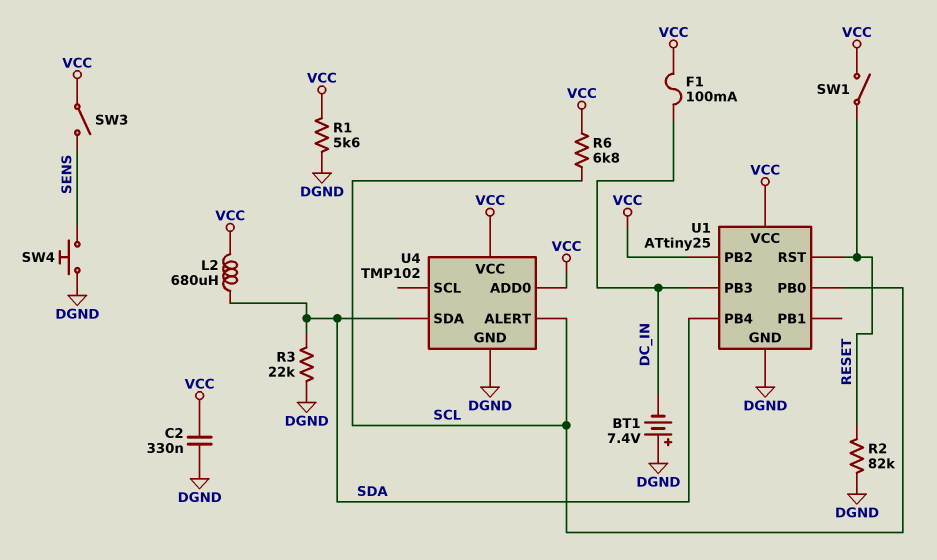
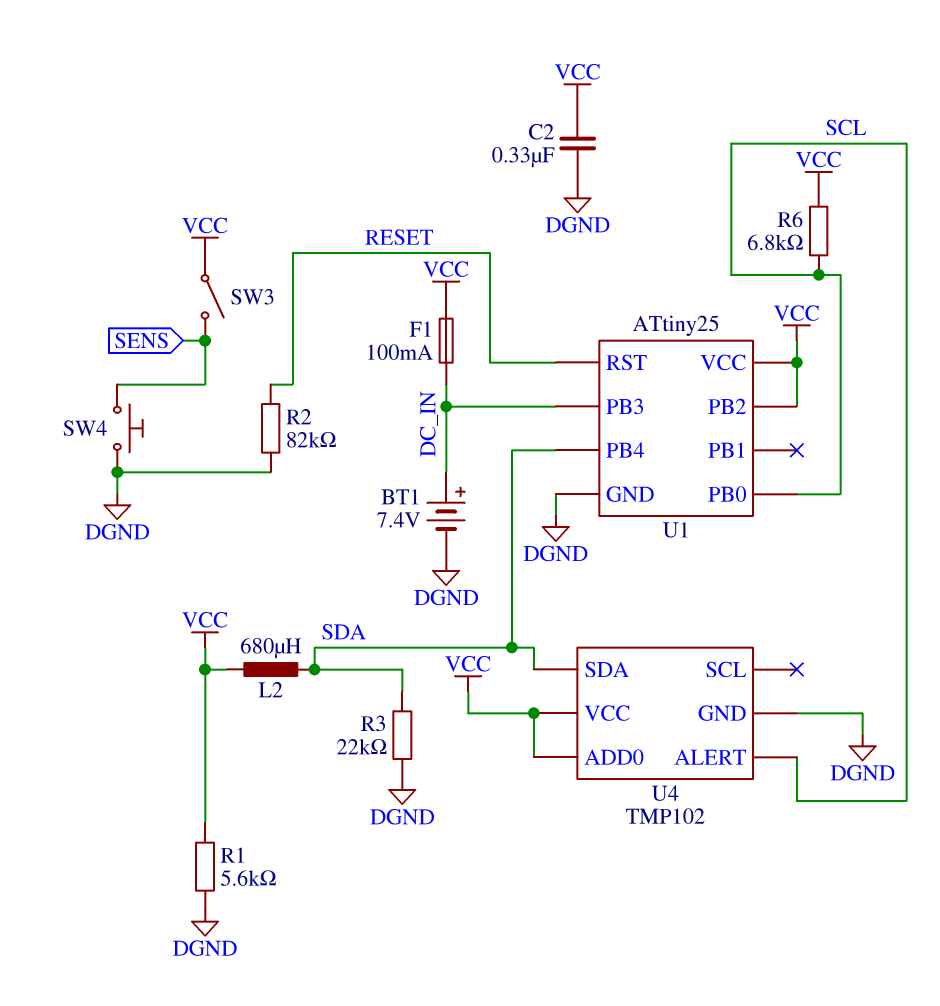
BT1: 7.4V (plus DGND, minus DC_IN) -> 7.4V (plus DC_IN, minus DGND)
SW1: switch (RESET, VCC) -> none

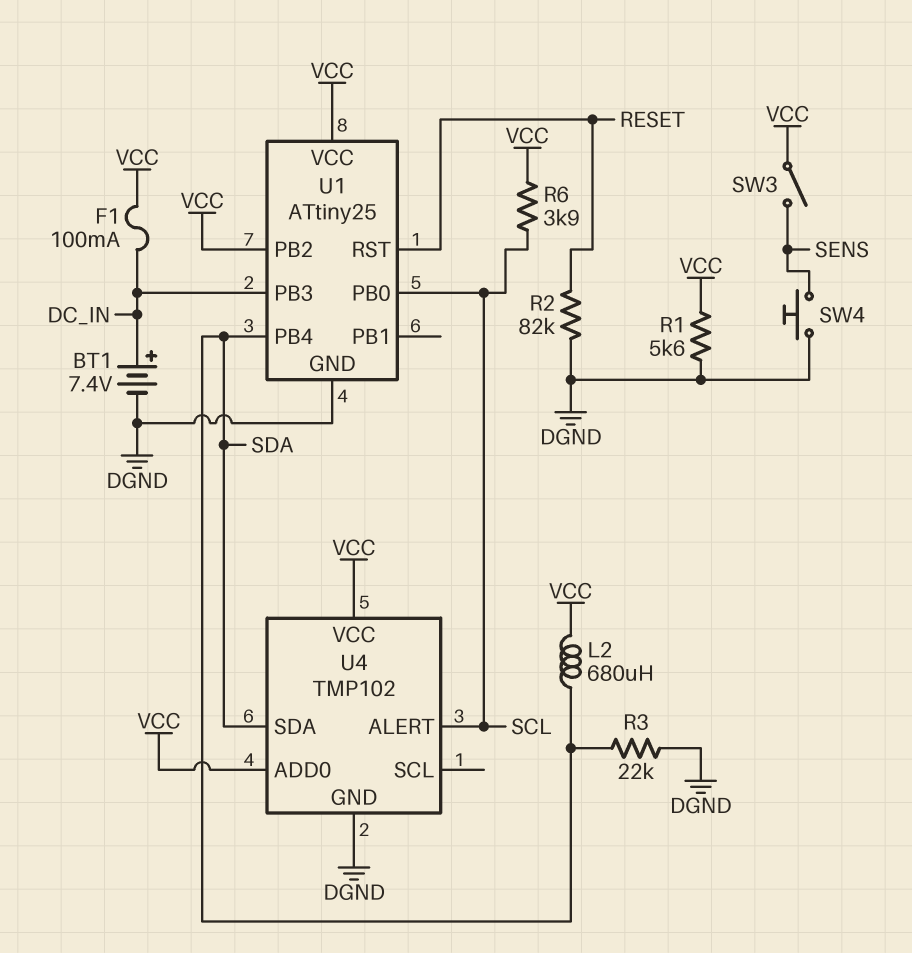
C2: 330nF (DGND, VCC) -> none
R6: 6.8k (SCL, VCC) -> 3.9k (SCL, VCC)

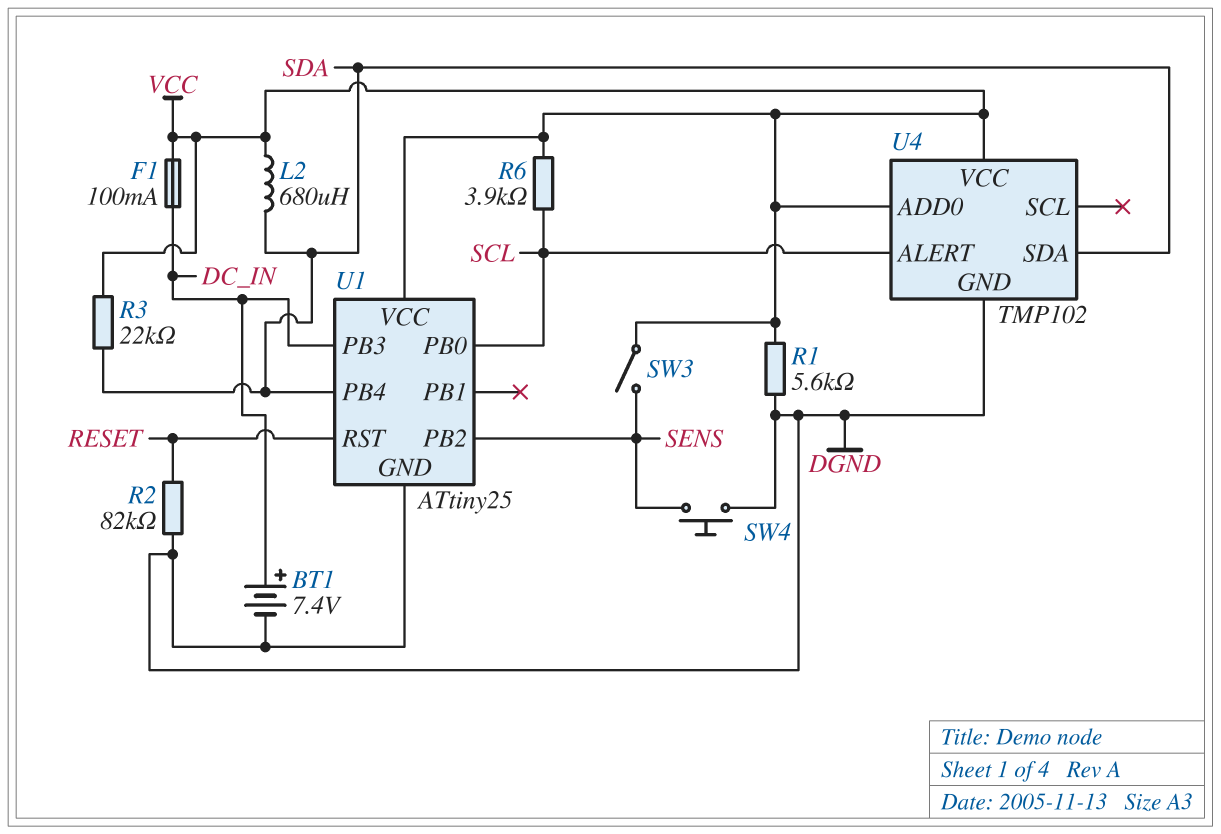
R3: 22k (DGND, SDA) -> 22k (SDA, VCC)
U1 pin PB2: VCC -> SENS

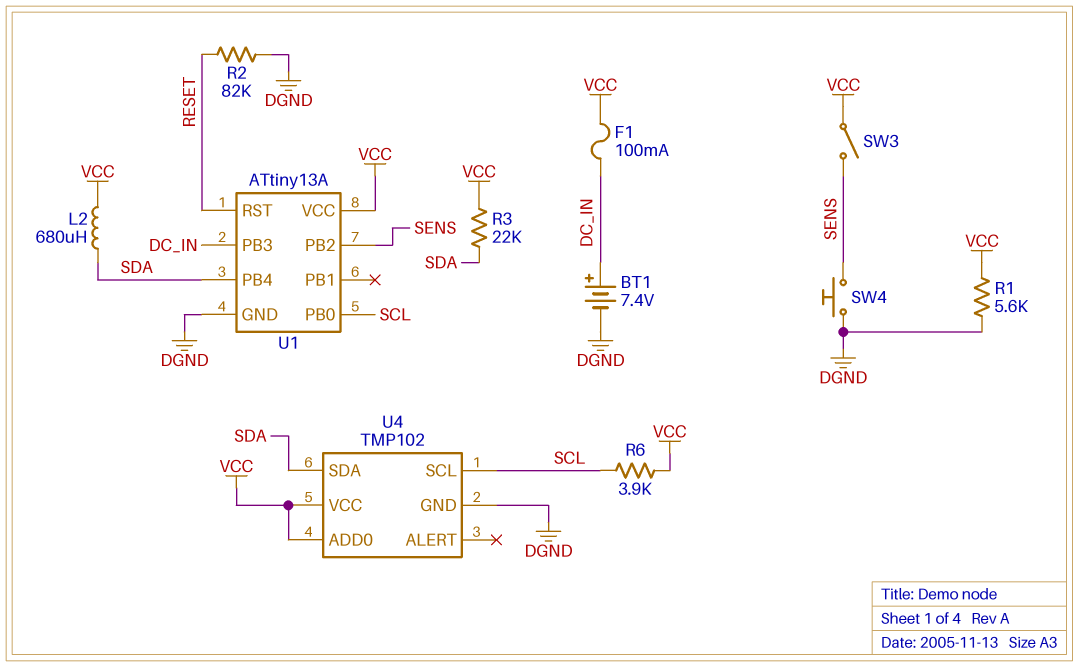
U1: ATtiny25 -> ATtiny13A
U4 pin ALERT: SCL -> none
U4 pin SCL: none -> SCL

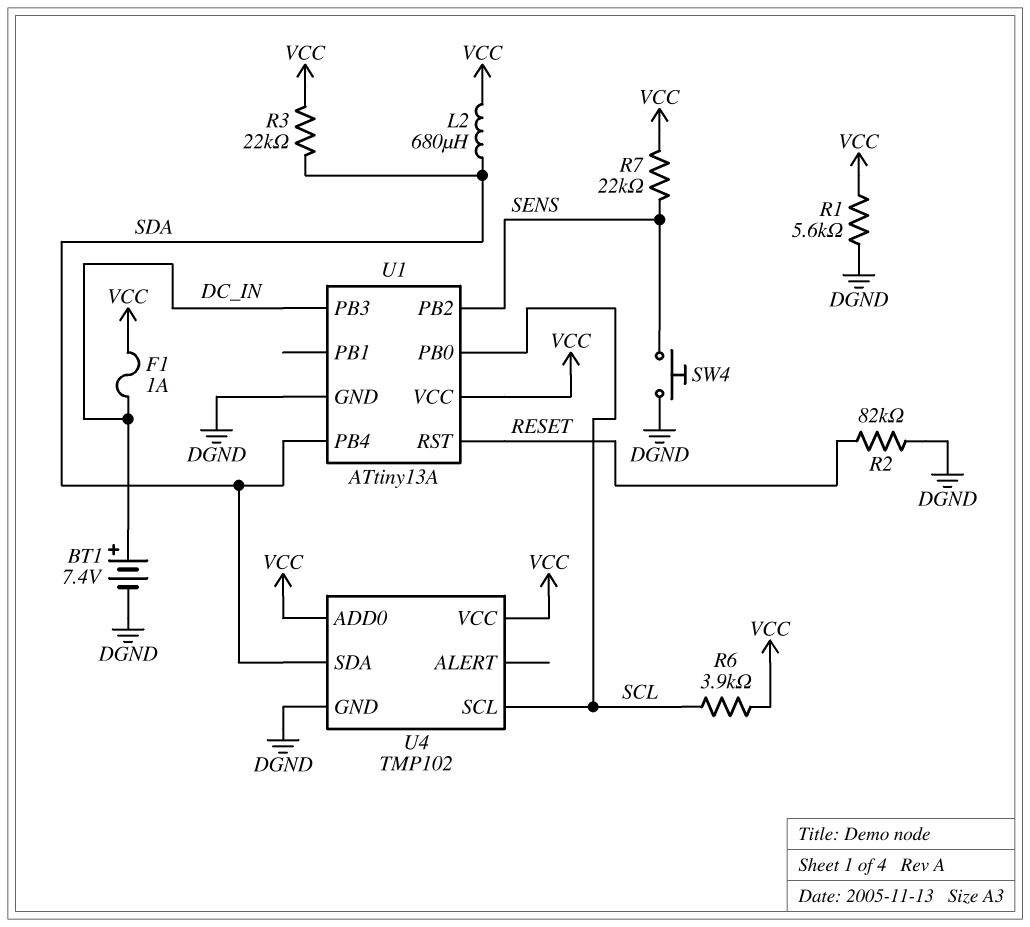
F1: 100mA (DC_IN, VCC) -> 1A (DC_IN, VCC)
R7: none -> 22k (SENS, VCC)
SW3: switch (SENS, VCC) -> none

